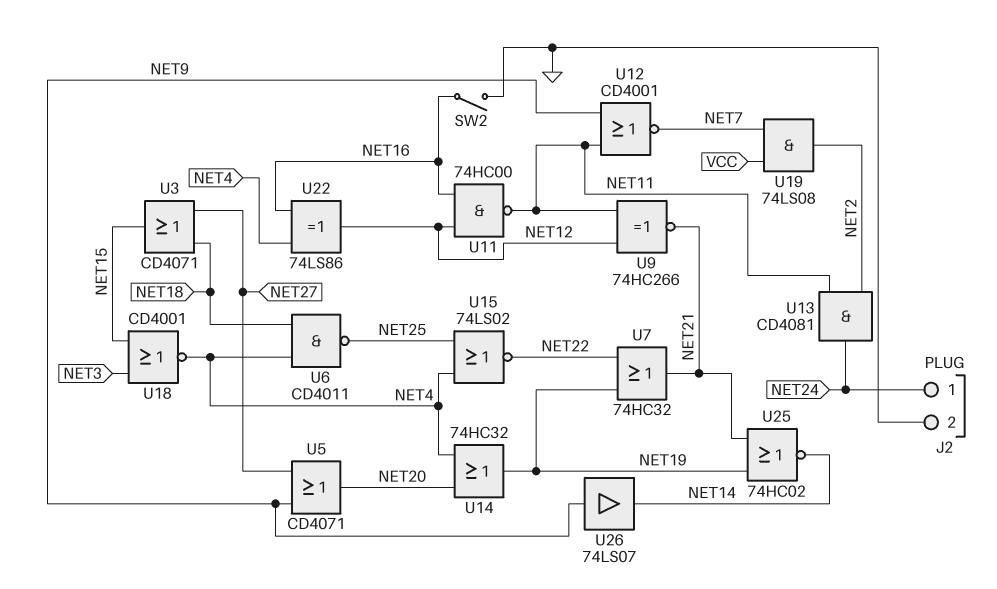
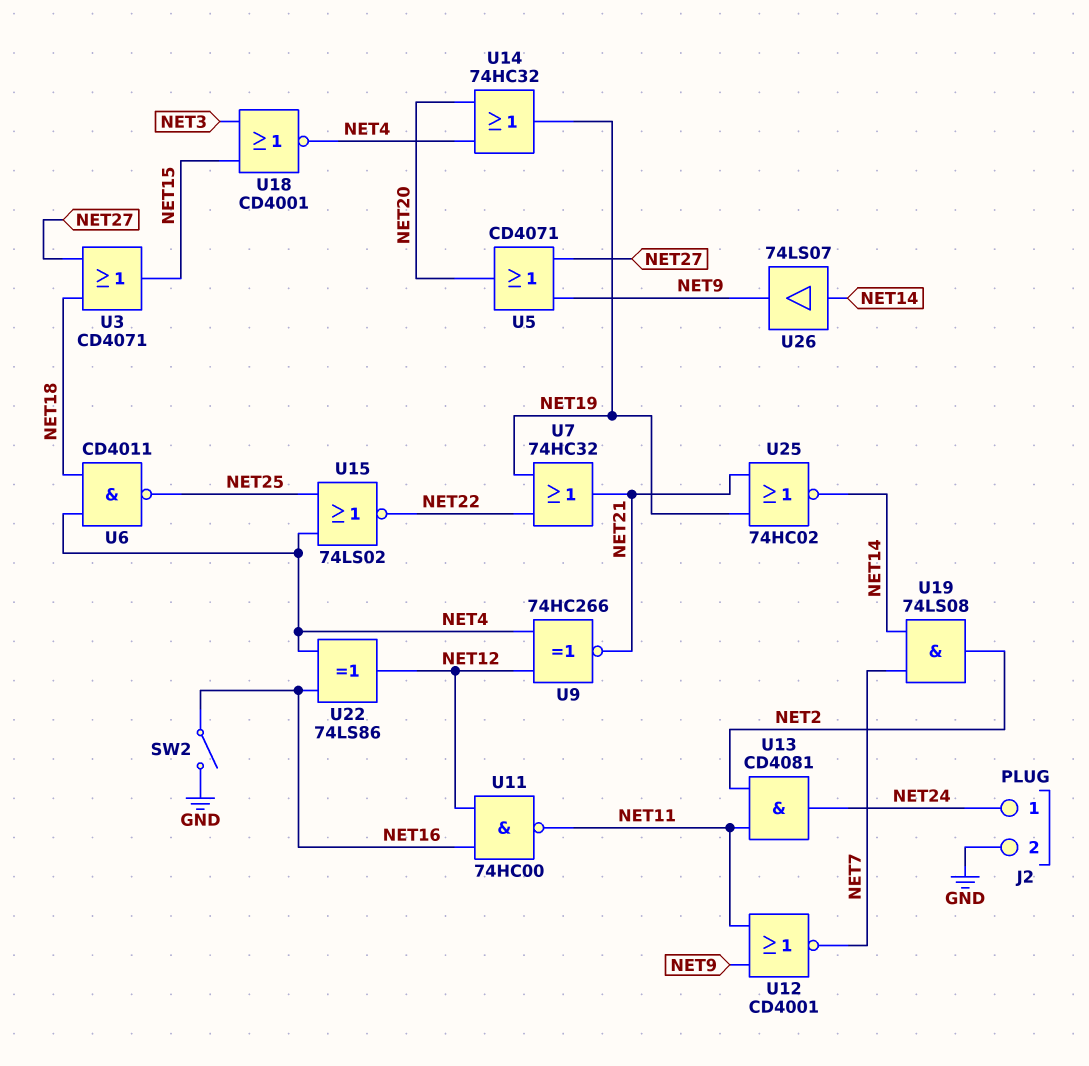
U9: XNOR 74HC266 (in NET11, in NET12, out NET21) -> XNOR 74HC266 (in NET4, in NET12, out NET21)
U19: AND 74LS08 (in NET7, in VCC, out NET2) -> AND 74LS08 (in NET7, in NET14, out NET2)
U26: buffer 74LS07 (in NET9, out NET14) -> buffer 74LS07 (in NET14, out NET9)

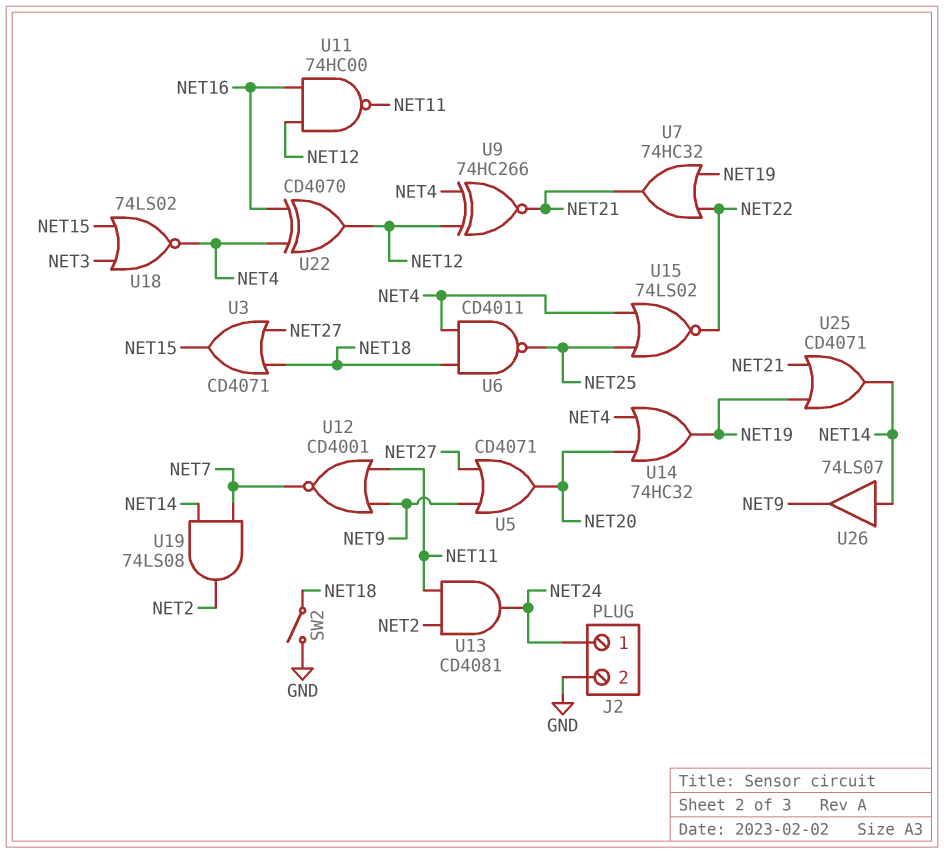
SW2: switch (GND, NET16) -> switch (GND, NET18)
U18: NOR CD4001 (in NET3, in NET15, out NET4) -> NOR 74LS02 (in NET3, in NET15, out NET4)
U22: XOR 74LS86 (in NET4, in NET16, out NET12) -> XOR CD4070 (in NET4, in NET16, out NET12)
U25: NOR 74HC02 (in NET19, in NET21, out NET14) -> OR CD4071 (in NET19, in NET21, out NET14)

